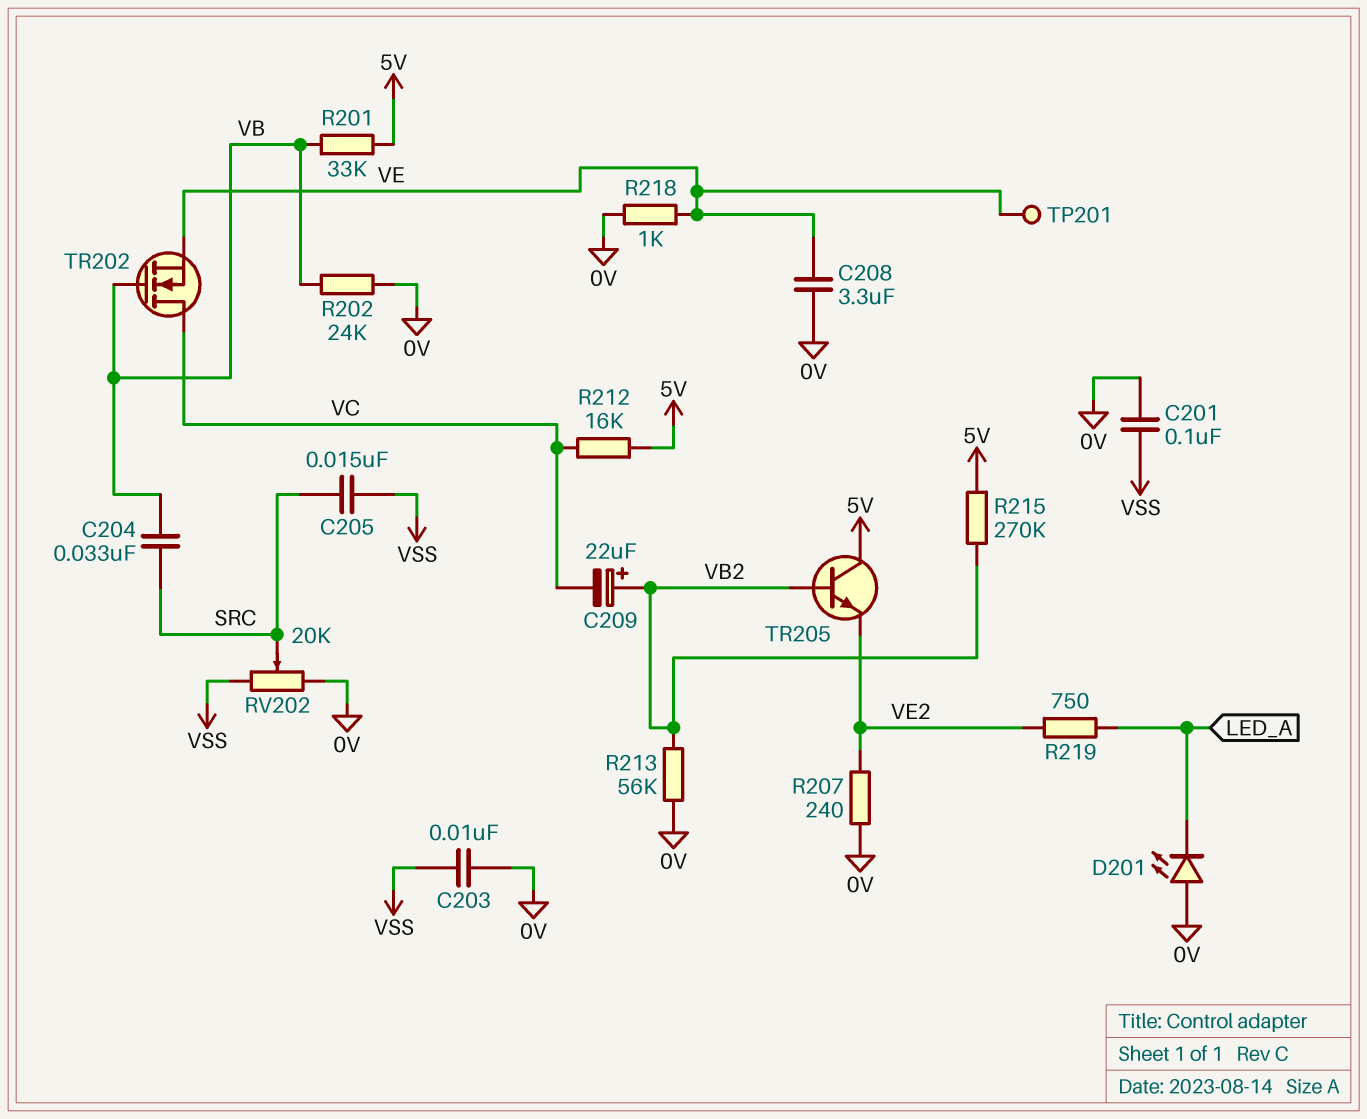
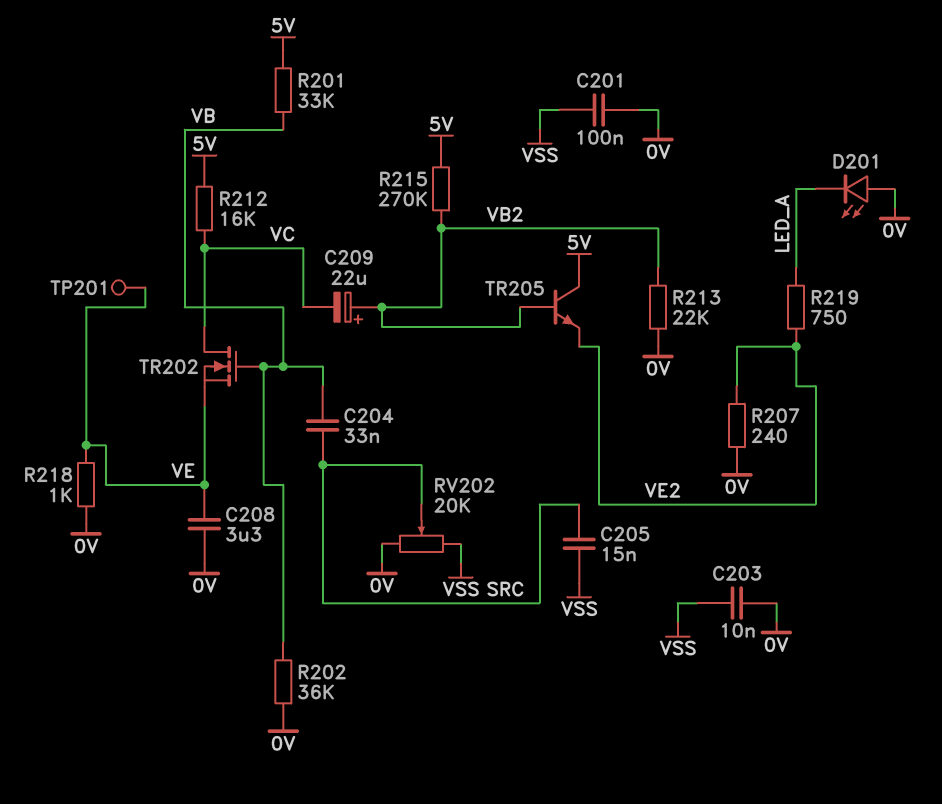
R202: 24k (0V, VB) -> 36k (0V, VB)
R213: 56k (0V, VB2) -> 22k (0V, VB2)

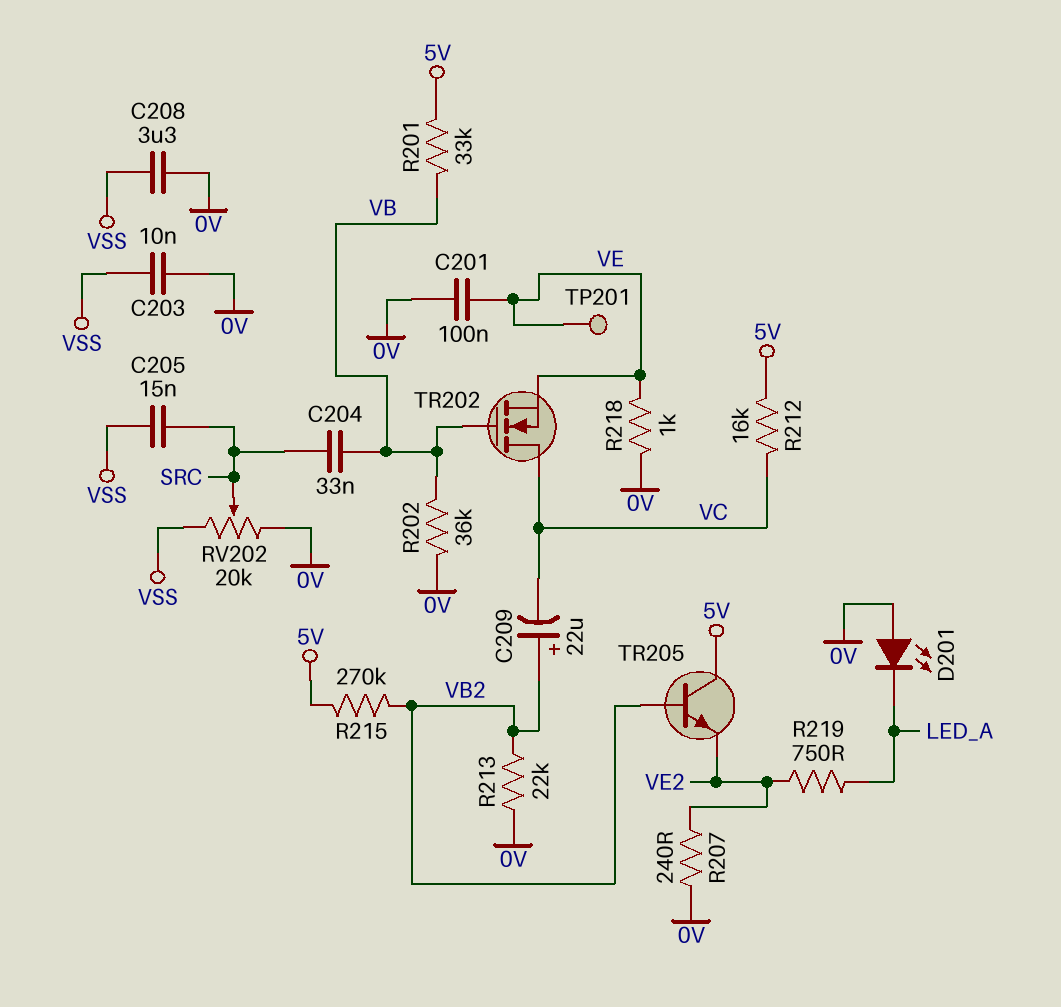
C201: 100nF (0V, VSS) -> 100nF (0V, VE)
C208: 3.3uF (0V, VE) -> 3.3uF (0V, VSS)

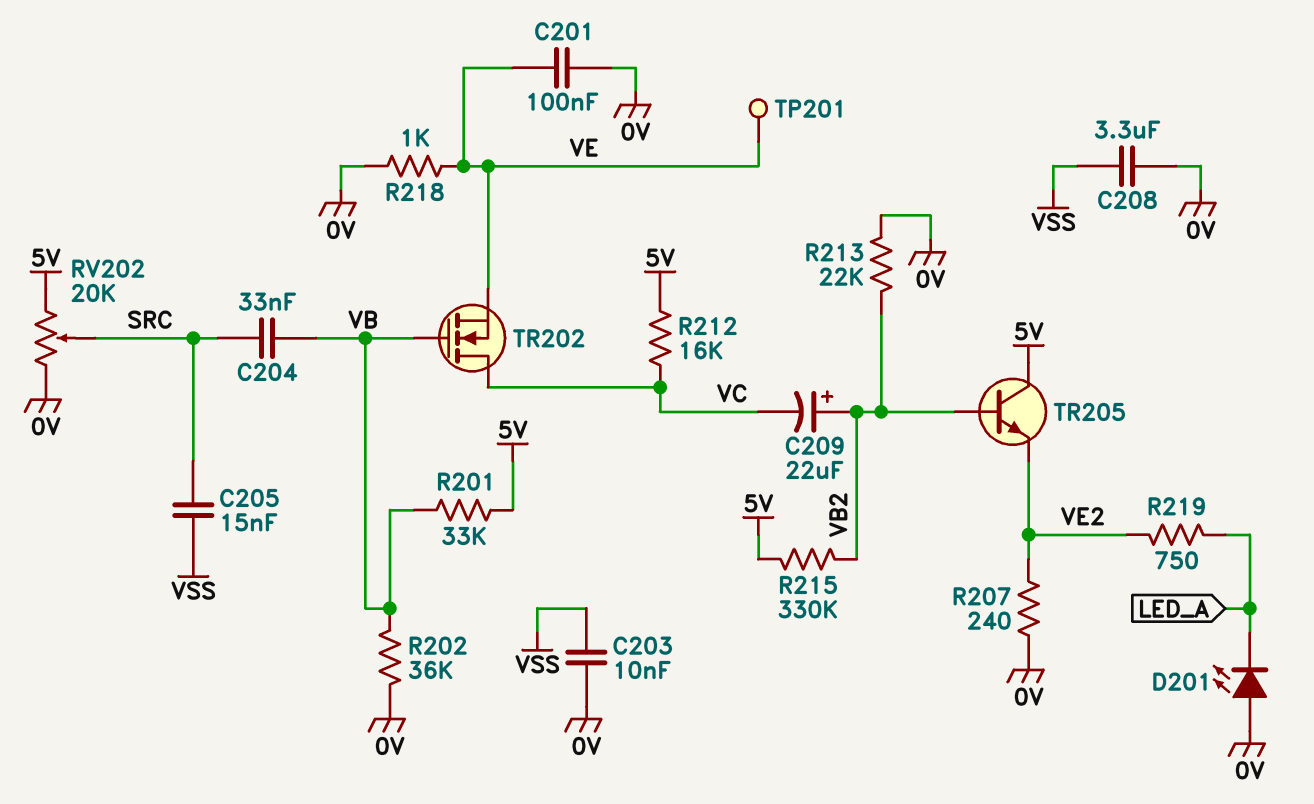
R215: 270k (5V, VB2) -> 330k (5V, VB2)
RV202: 20k (0V, VSS, wiper SRC) -> 20k (0V, 5V, wiper SRC)

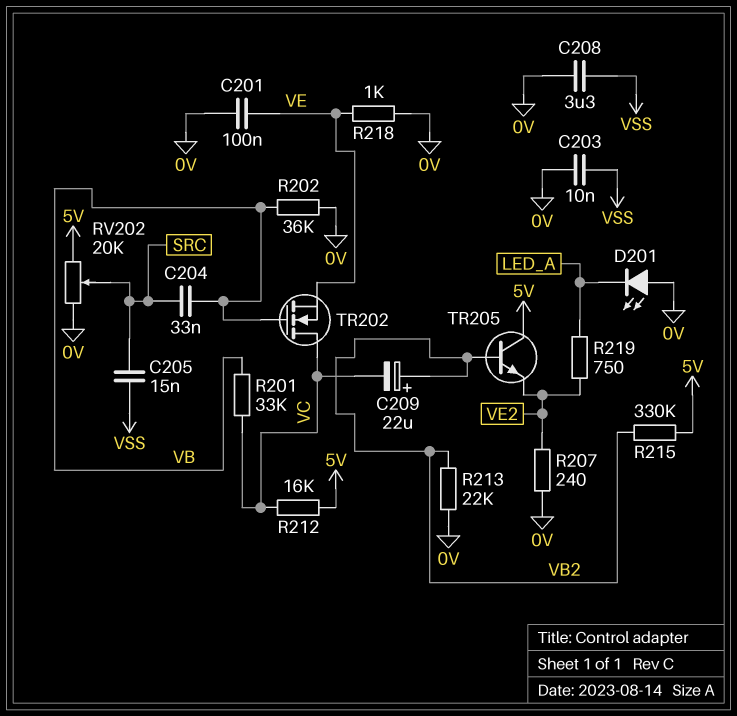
R201: 33k (5V, VB) -> 33k (VB, VC)
TP201: test point (VE) -> none

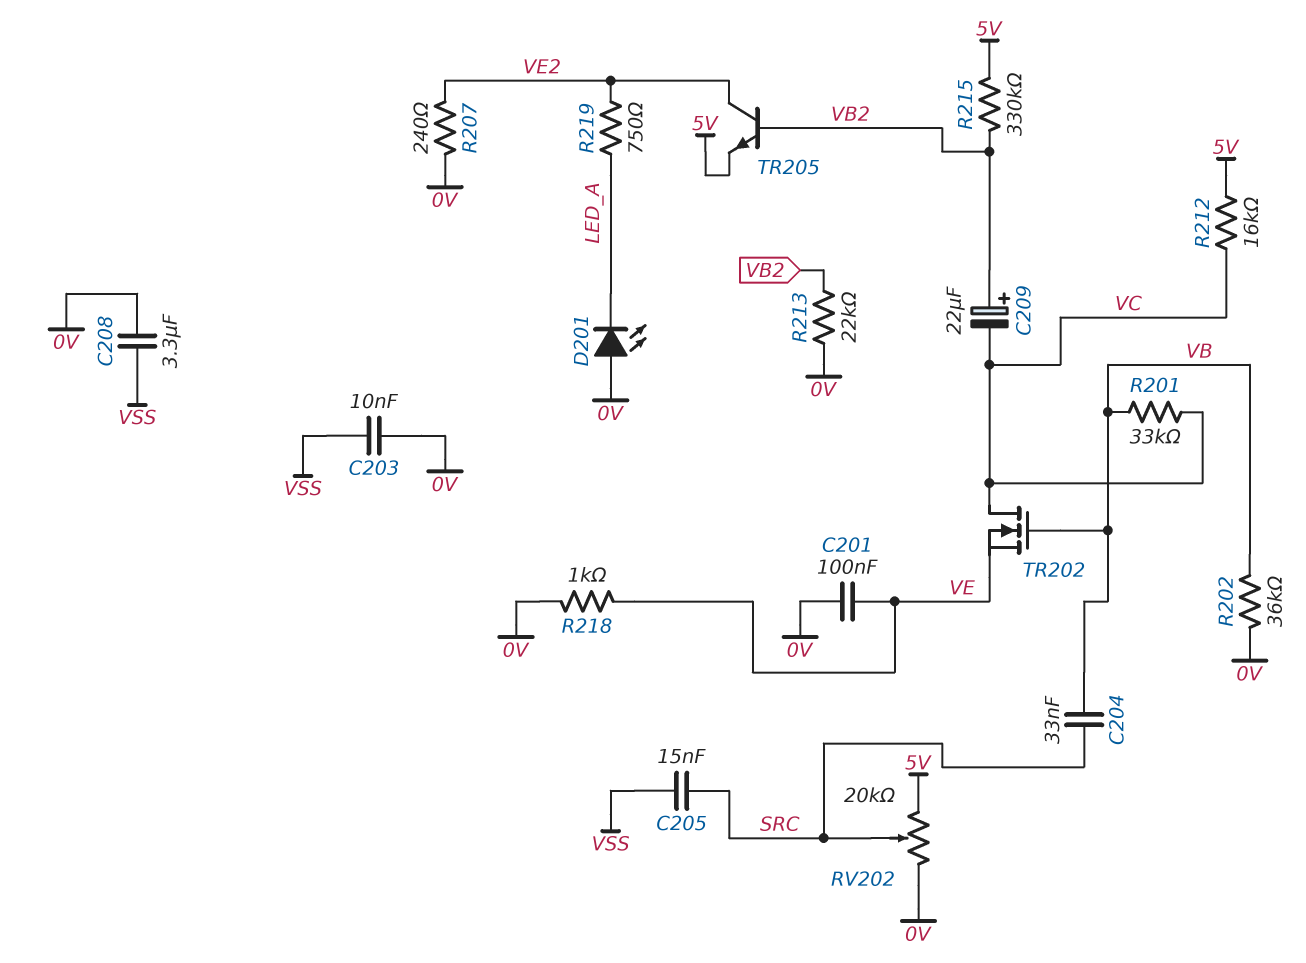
TR205: NPN (B VB2, C 5V, E VE2) -> NPN (B VB2, C VE2, E 5V)

